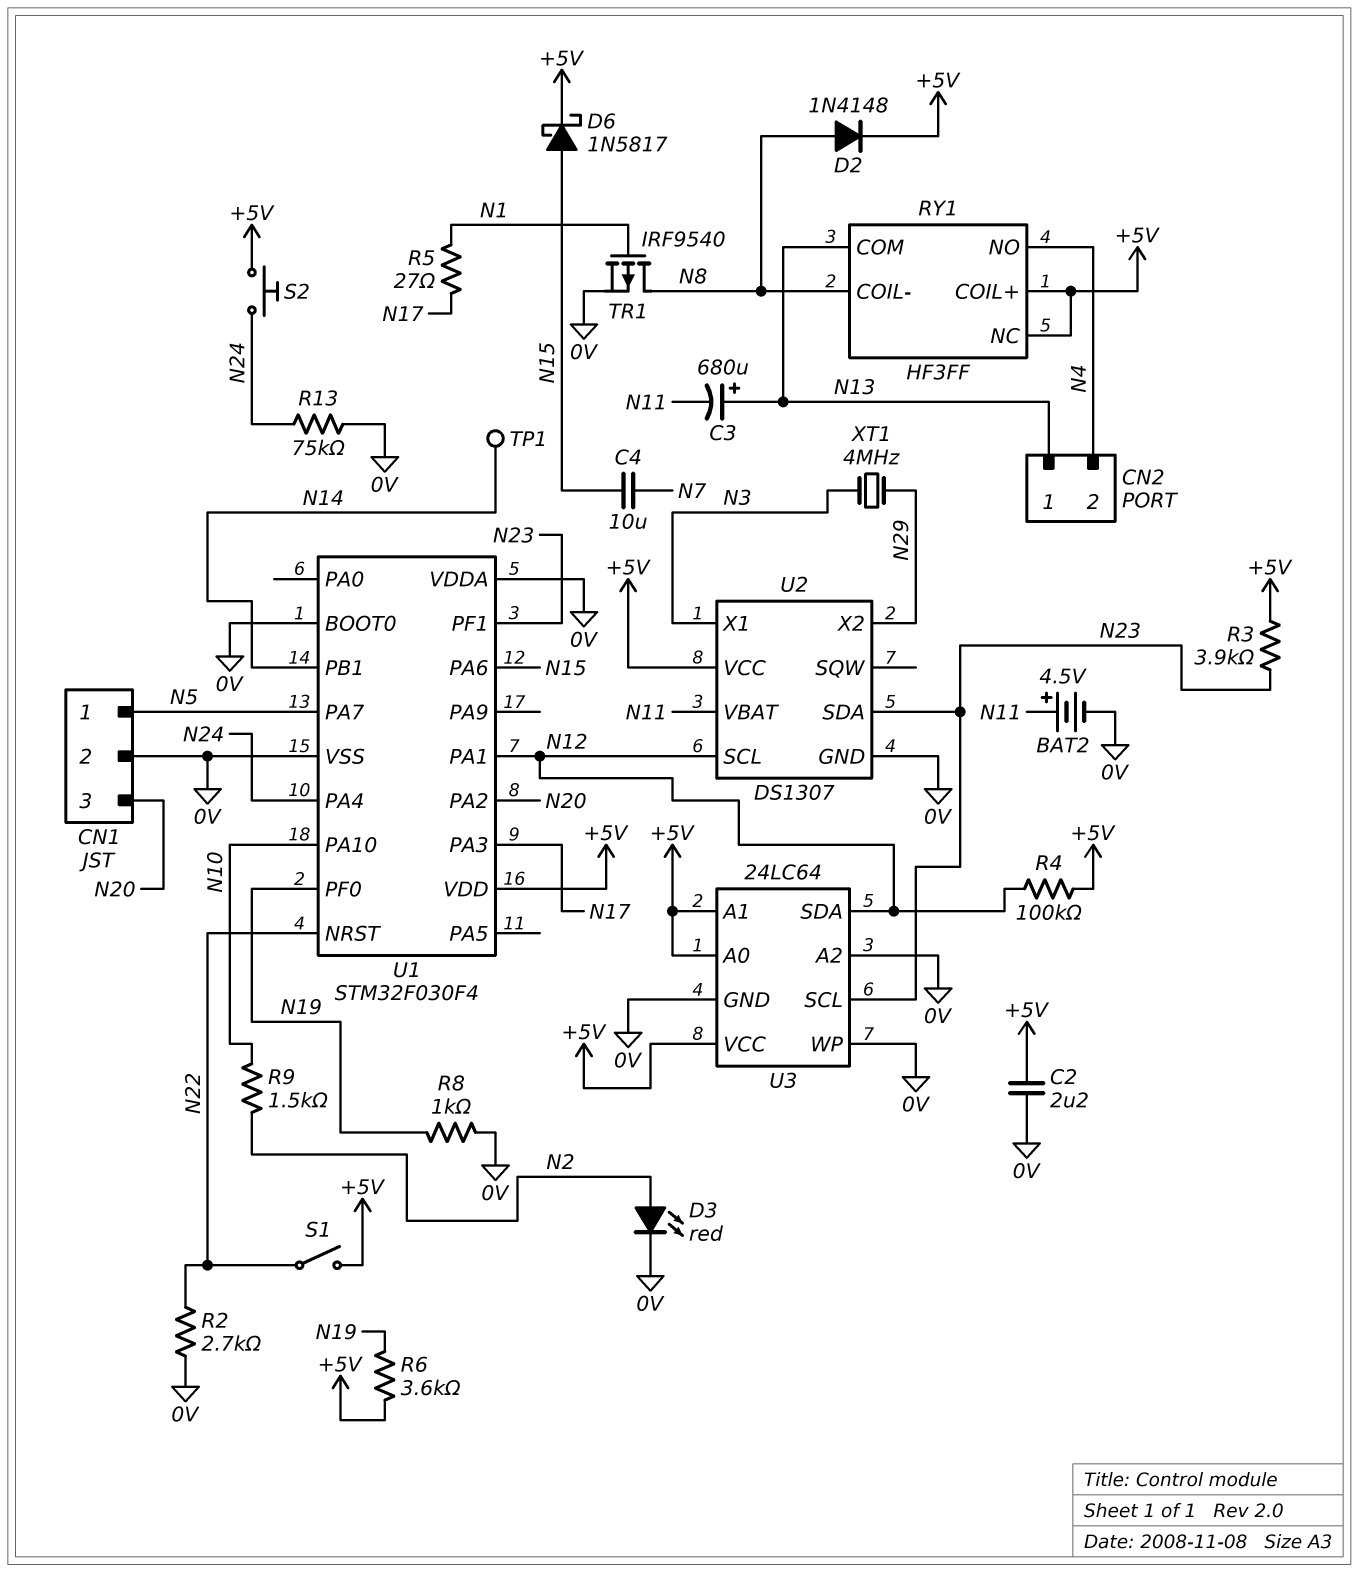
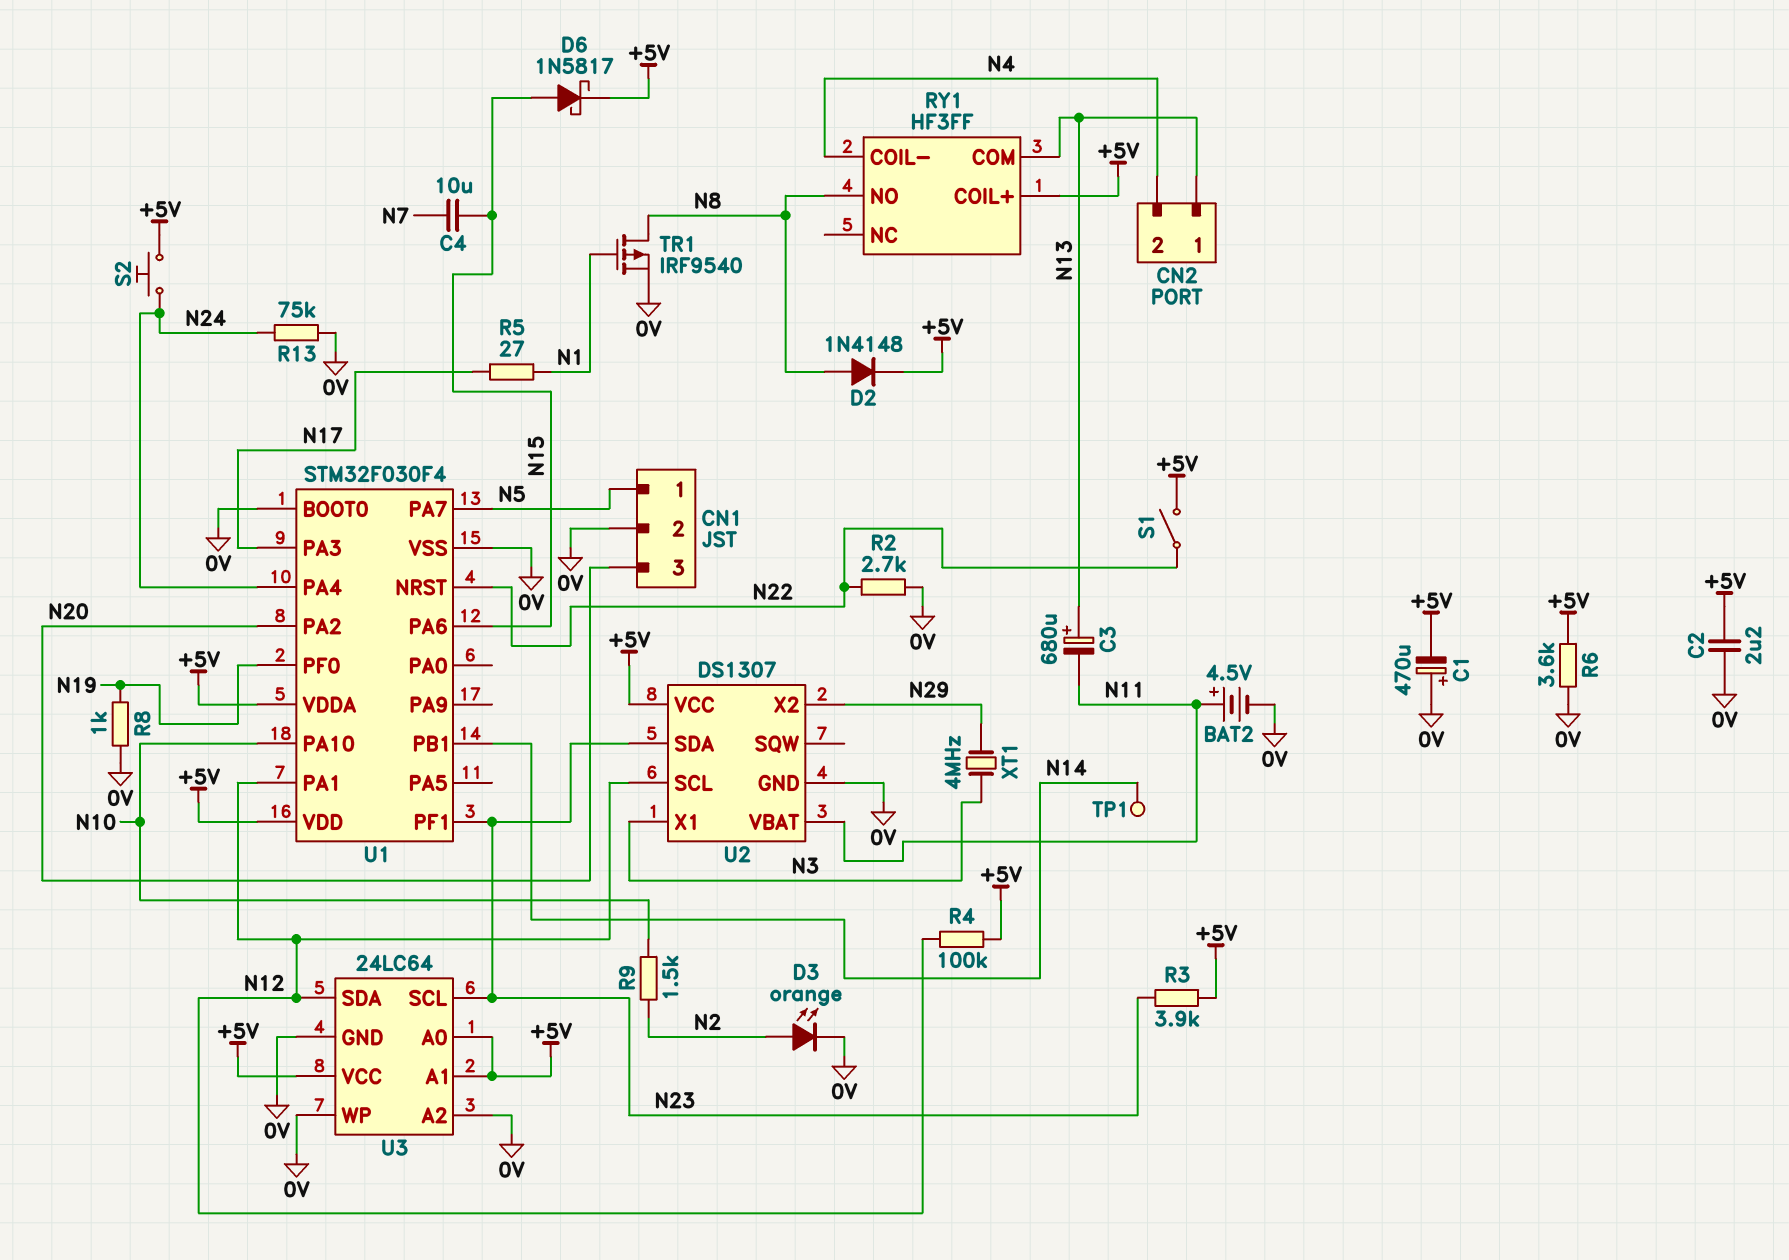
C1: none -> 470uF (plus 0V, minus +5V)
D3: LED red (A N2, K 0V) -> LED orange (A N2, K 0V)
R6: 3.6k (+5V, N19) -> 3.6k (+5V, 0V)
RY1 pin COIL-: N8 -> N4
RY1 pin NC: +5V -> none
RY1 pin NO: N4 -> N8
U1 pin VDDA: 0V -> +5V

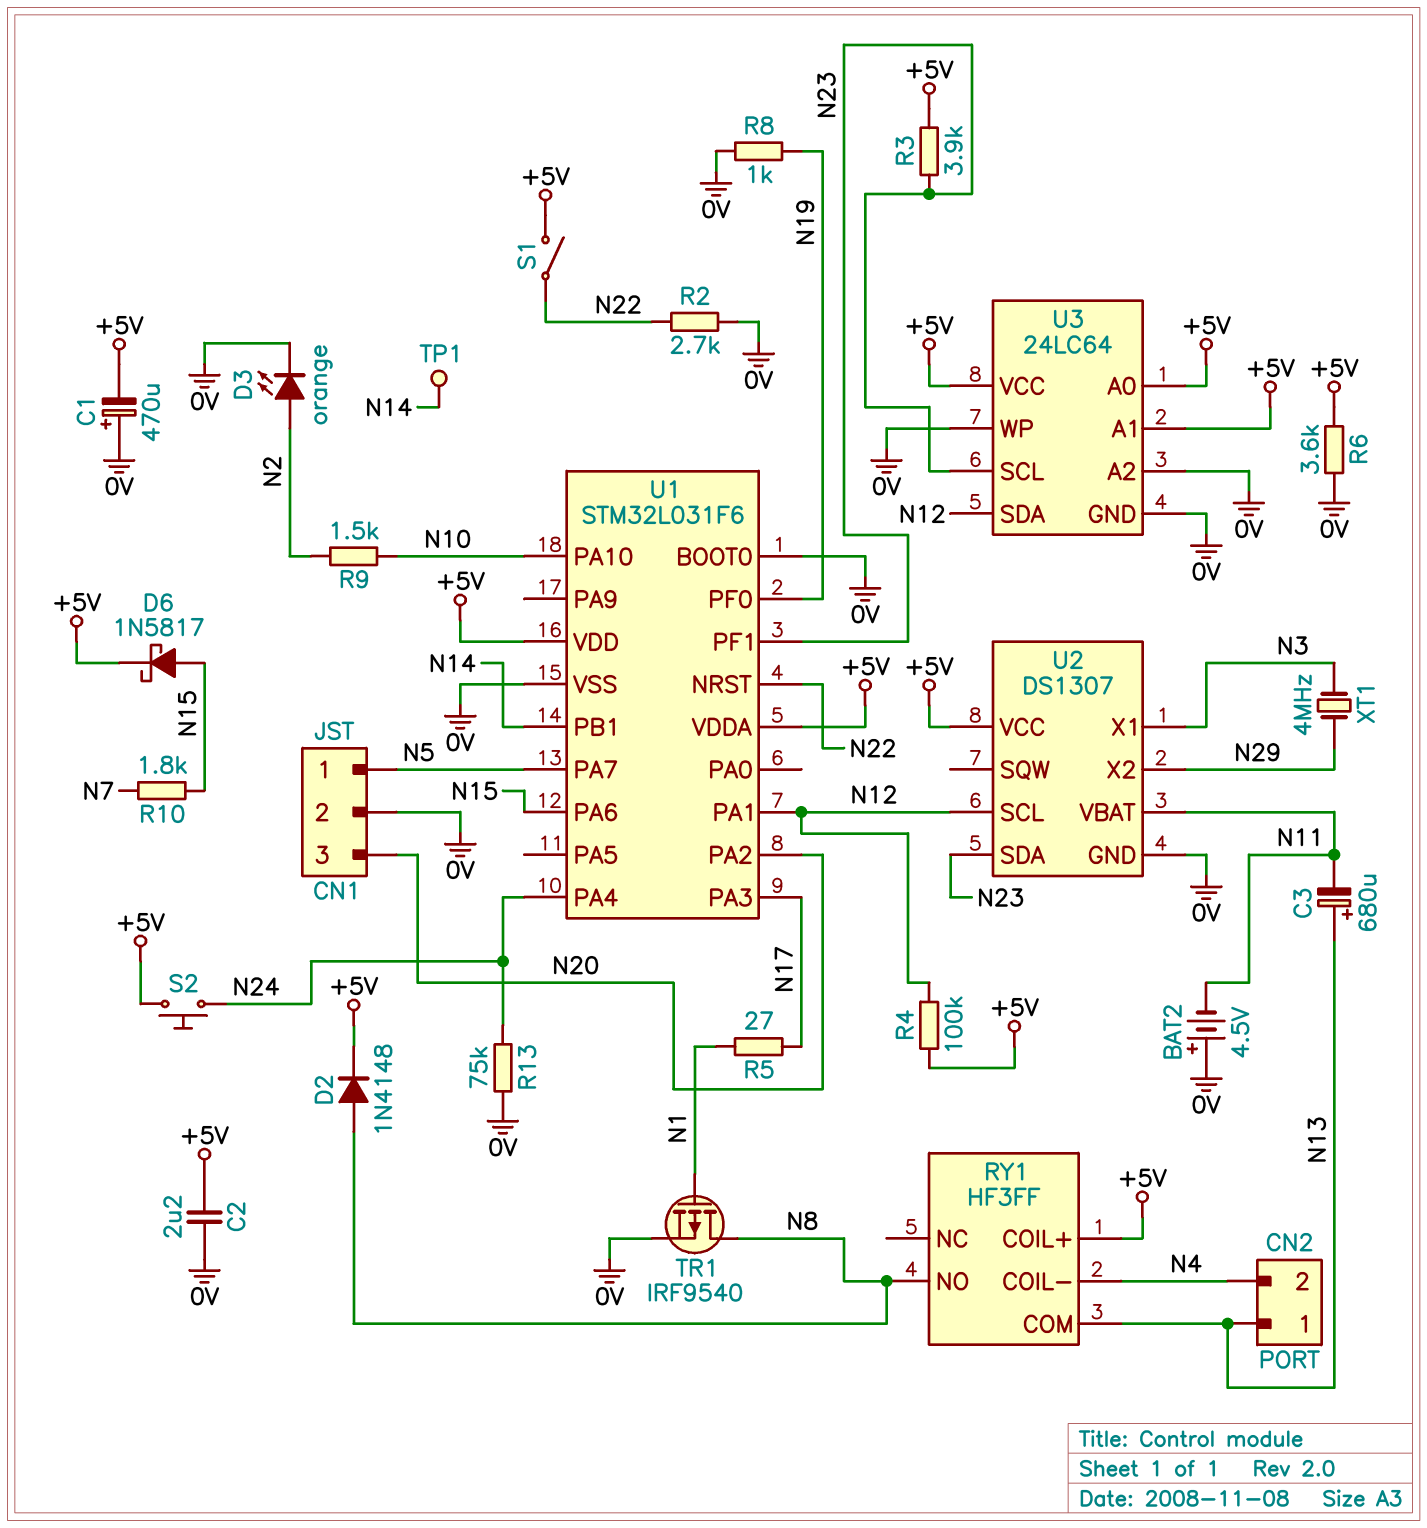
BAT2: 4.5V (plus N11, minus 0V) -> 4.5V (plus 0V, minus N11)
C4: 10uF (N7, N15) -> none
R10: none -> 1.8k (N7, N15)
U1: STM32F030F4 -> STM32L031F6

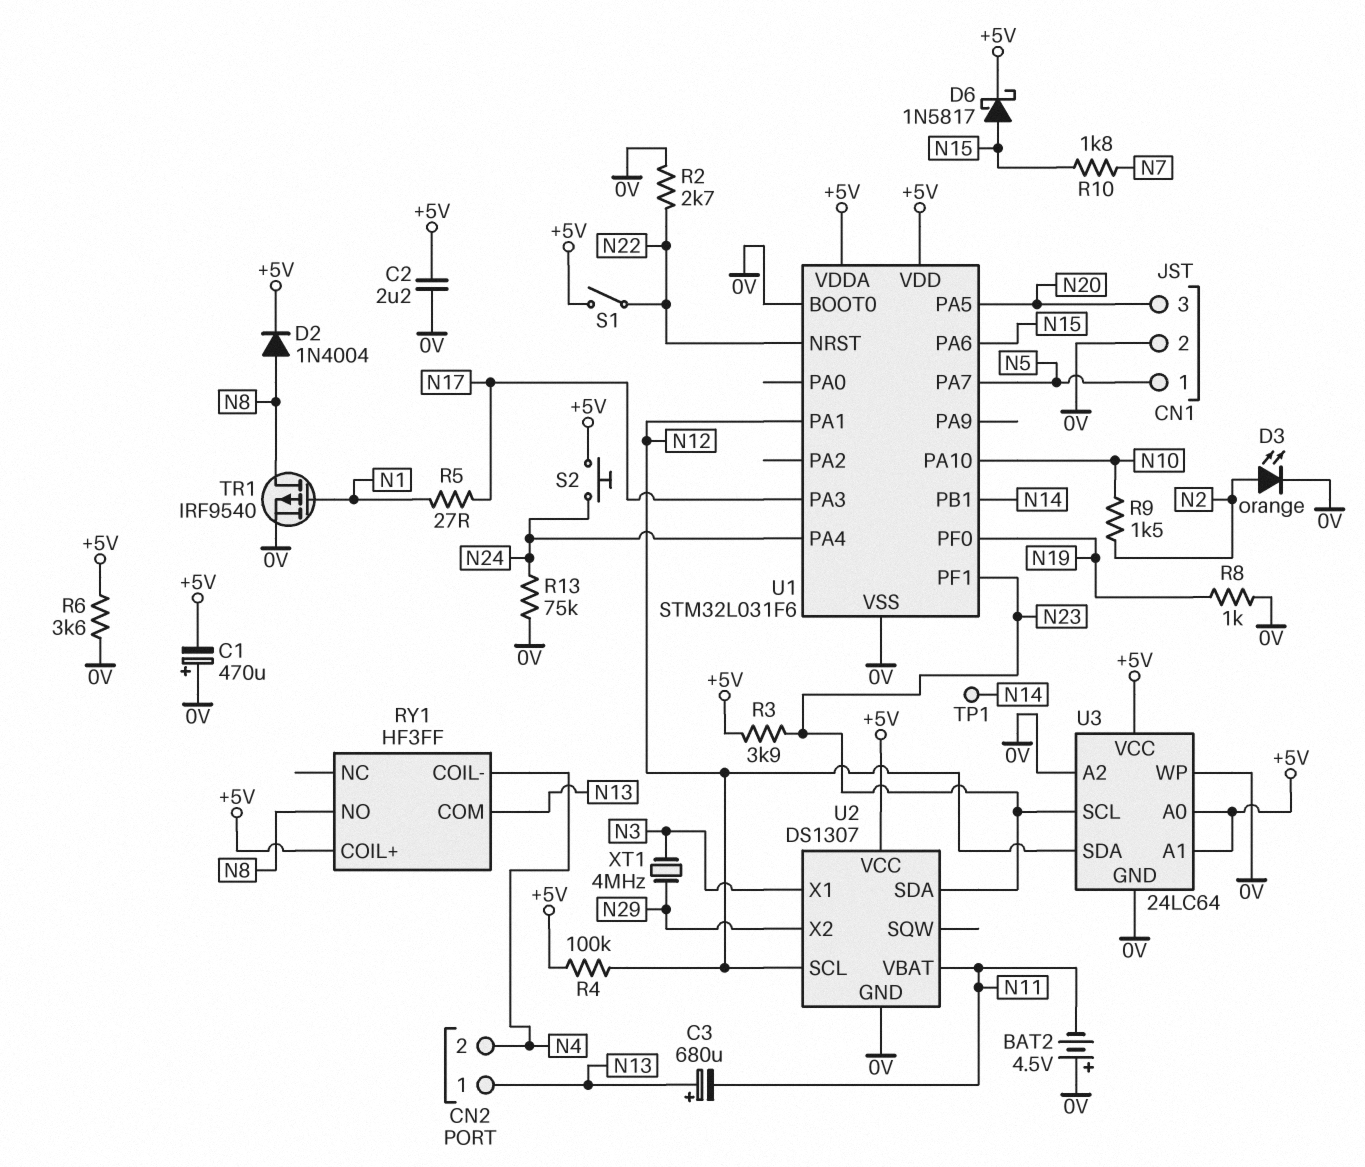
D2: diode 1N4148 (A N8, K +5V) -> diode 1N4004 (A N8, K +5V)
U1 pin PA2: N20 -> none
U1 pin PA5: none -> N20

